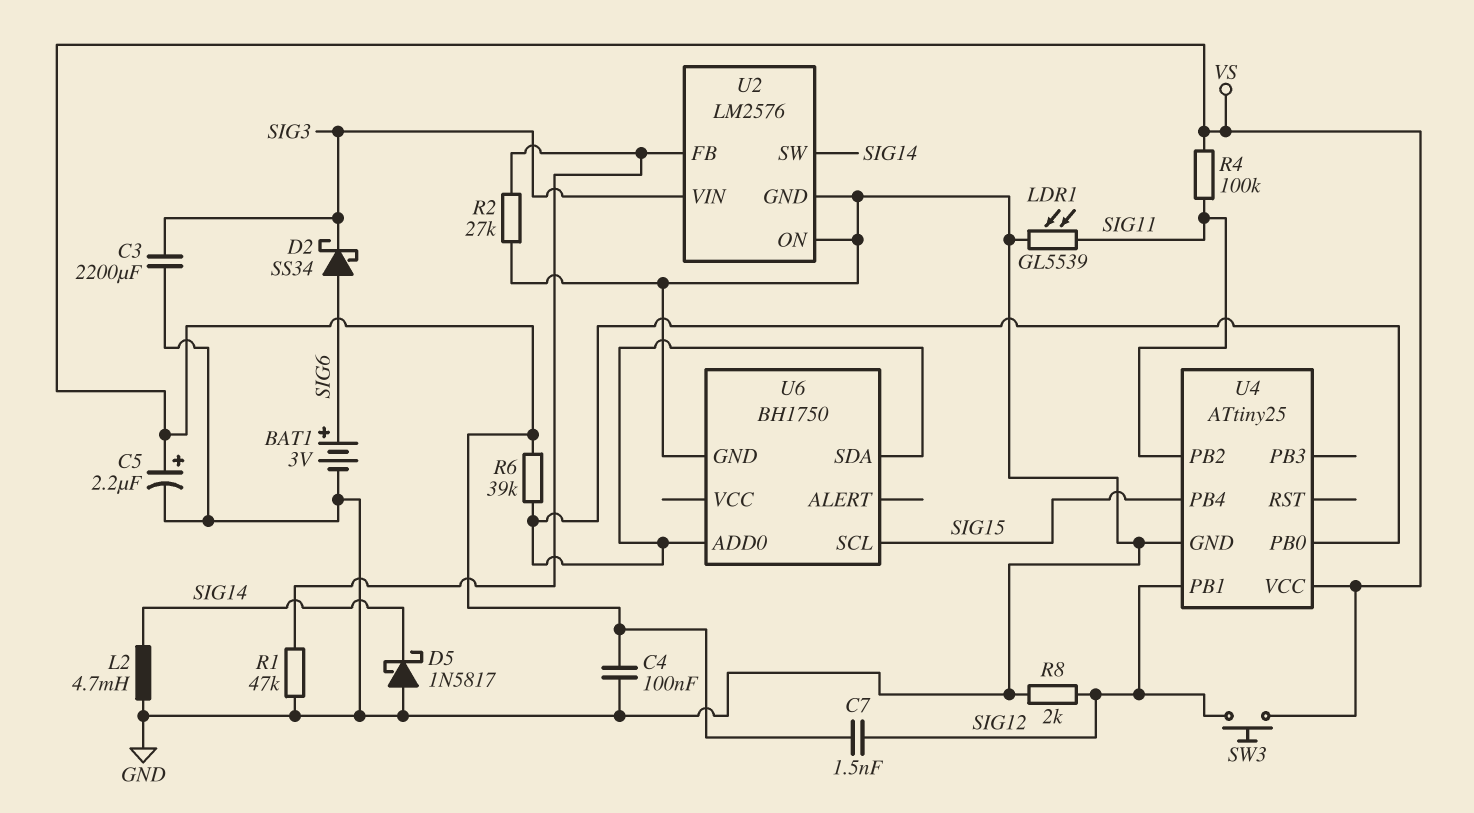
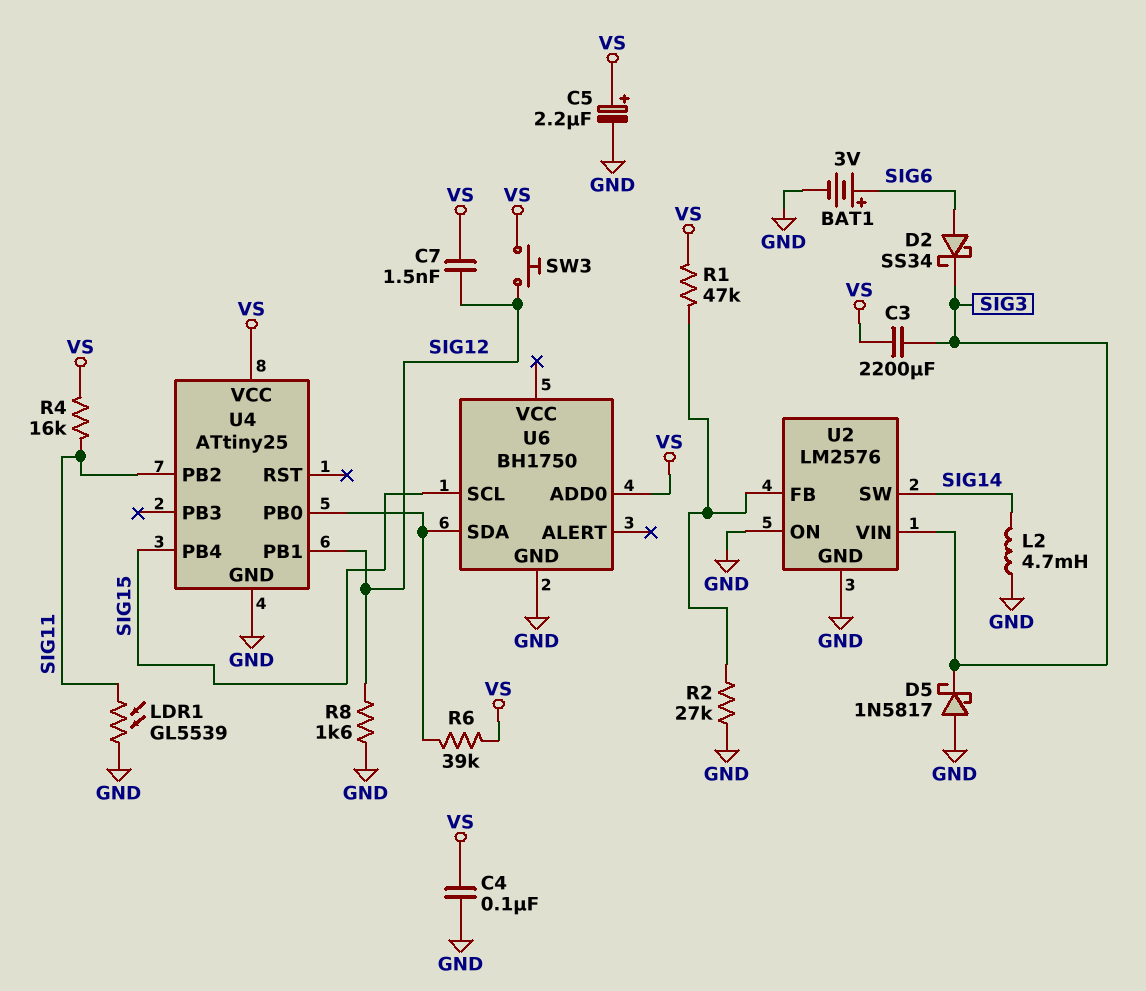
C3: 2200uF (GND, SIG3) -> 2200uF (SIG3, VS)
D5: schottky 1N5817 (A GND, K SIG14) -> schottky 1N5817 (A GND, K SIG3)
R1: 47k (GND, U2/FB) -> 47k (U2/FB, VS)
R4: 100k (SIG11, VS) -> 16k (SIG11, VS)
R8: 2k (GND, SIG12) -> 1.6k (GND, SIG12)
U6 pin ADD0: U4/PB0 -> VS

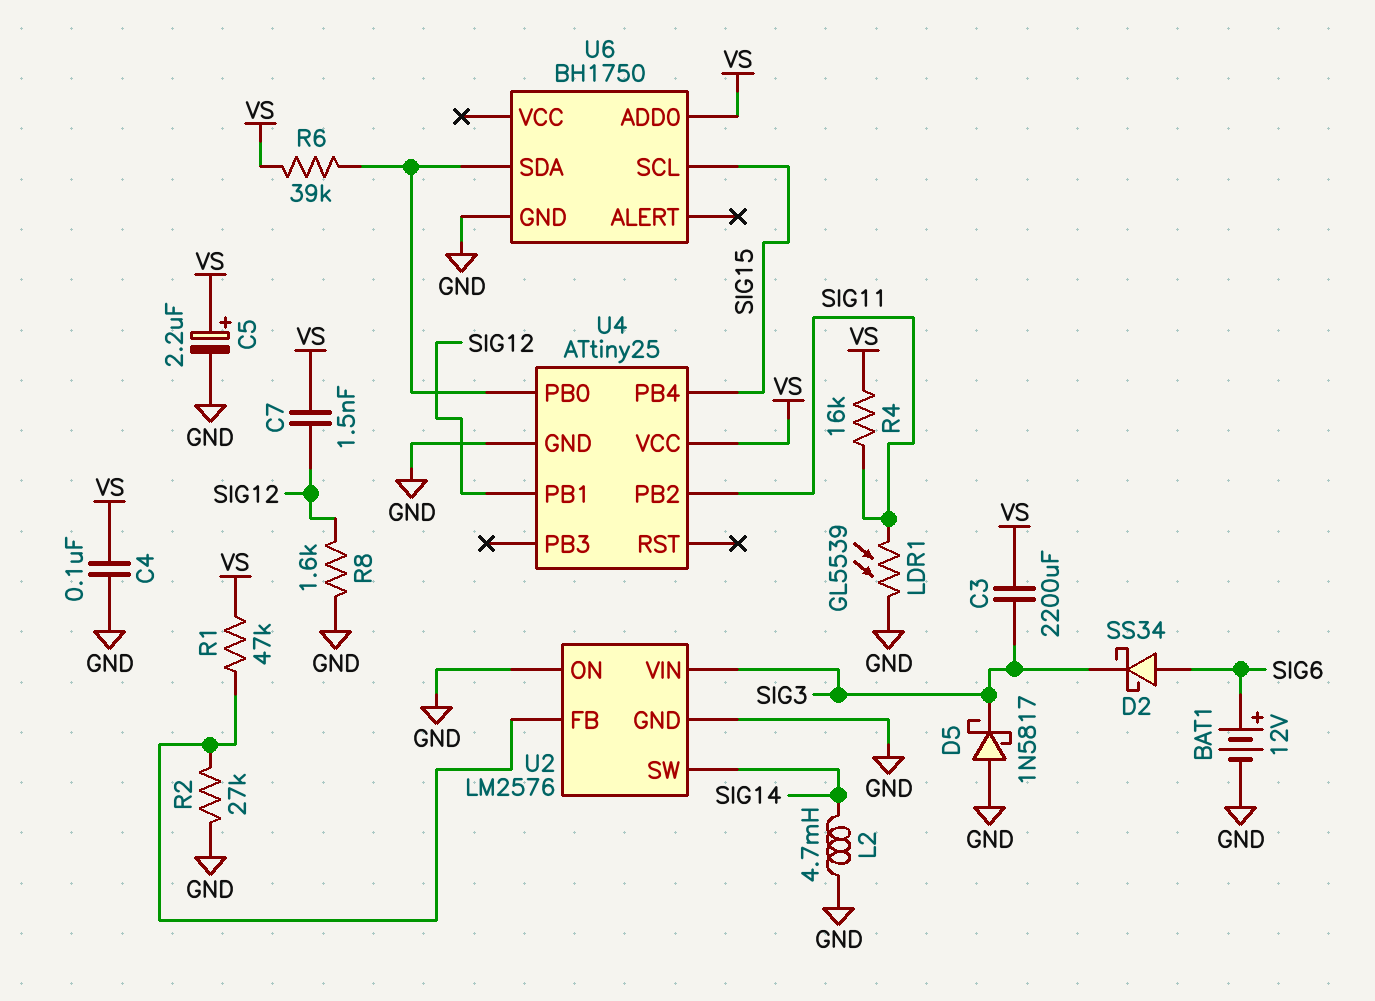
BAT1: 3V (plus SIG6, minus GND) -> 12V (plus SIG6, minus GND)
SW3: button (SIG12, VS) -> none

